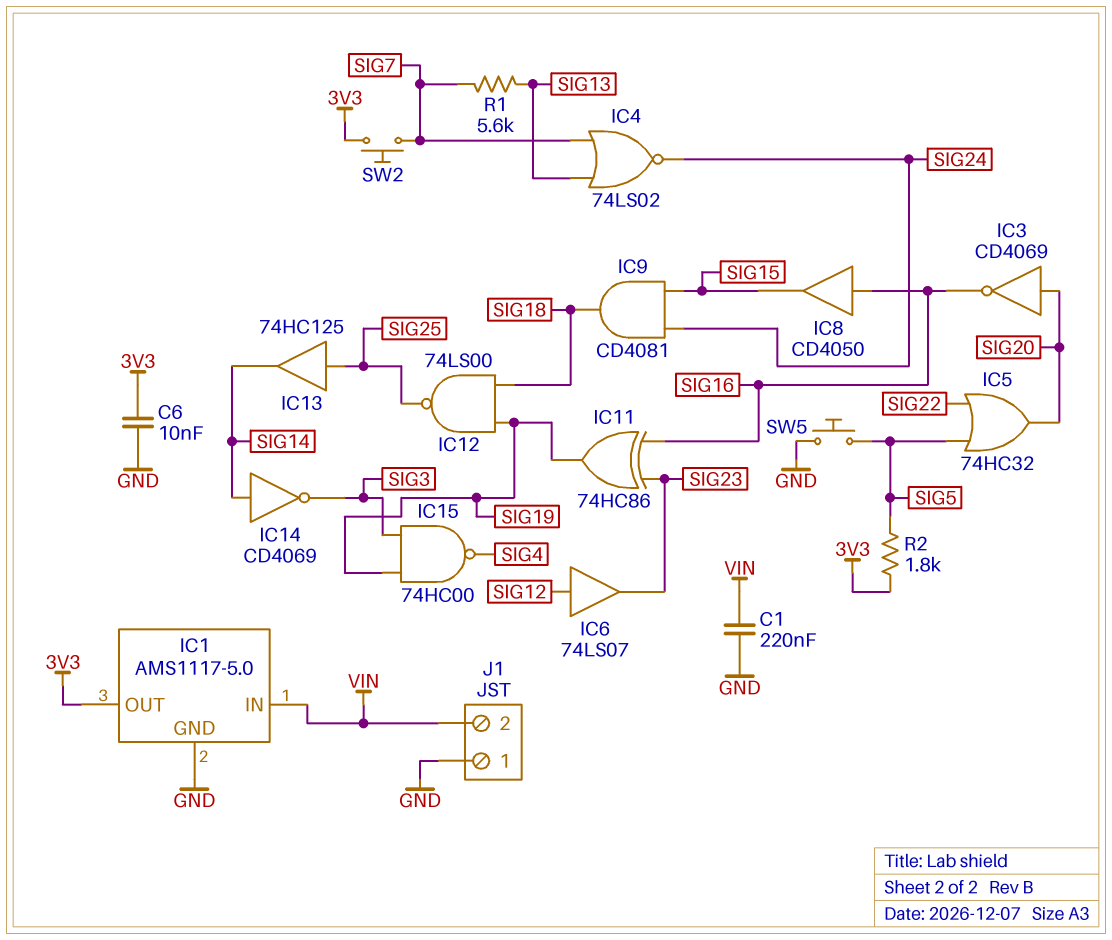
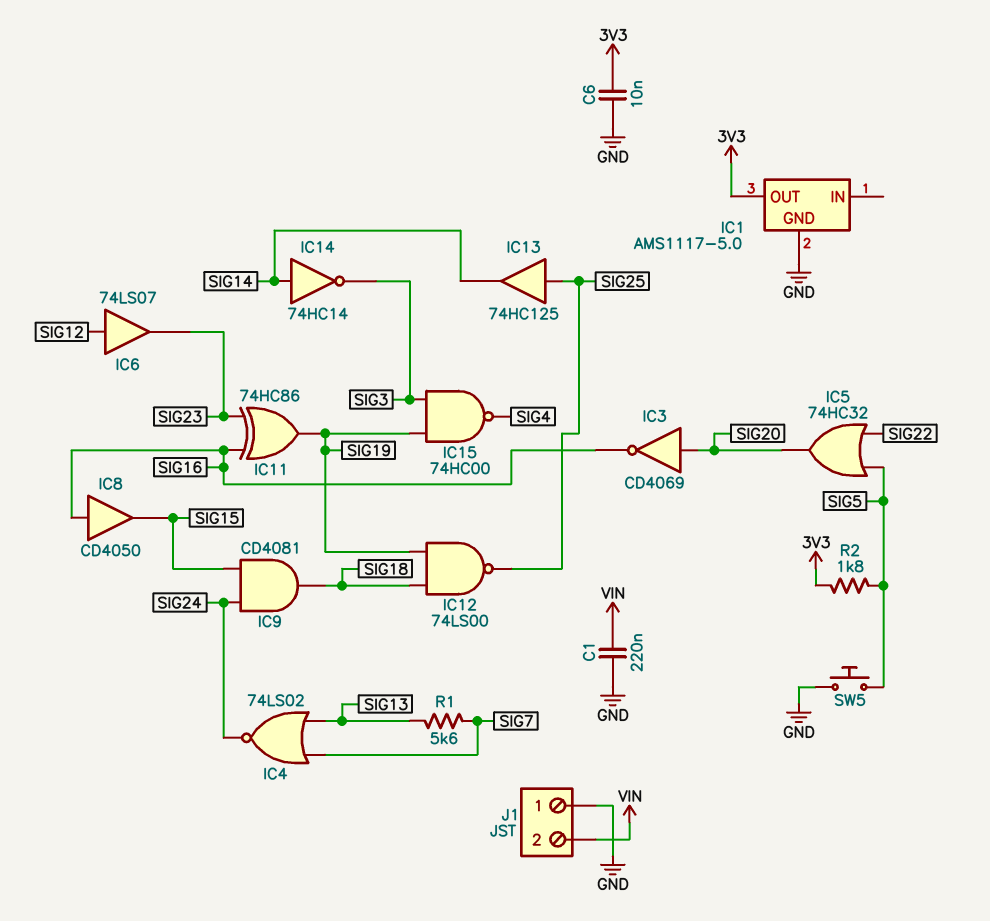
IC1 pin IN: VIN -> none
IC14: NOT CD4069 (in SIG14, out SIG3) -> NOT 74HC14 (in SIG14, out SIG3)
SW2: button (3V3, SIG7) -> none

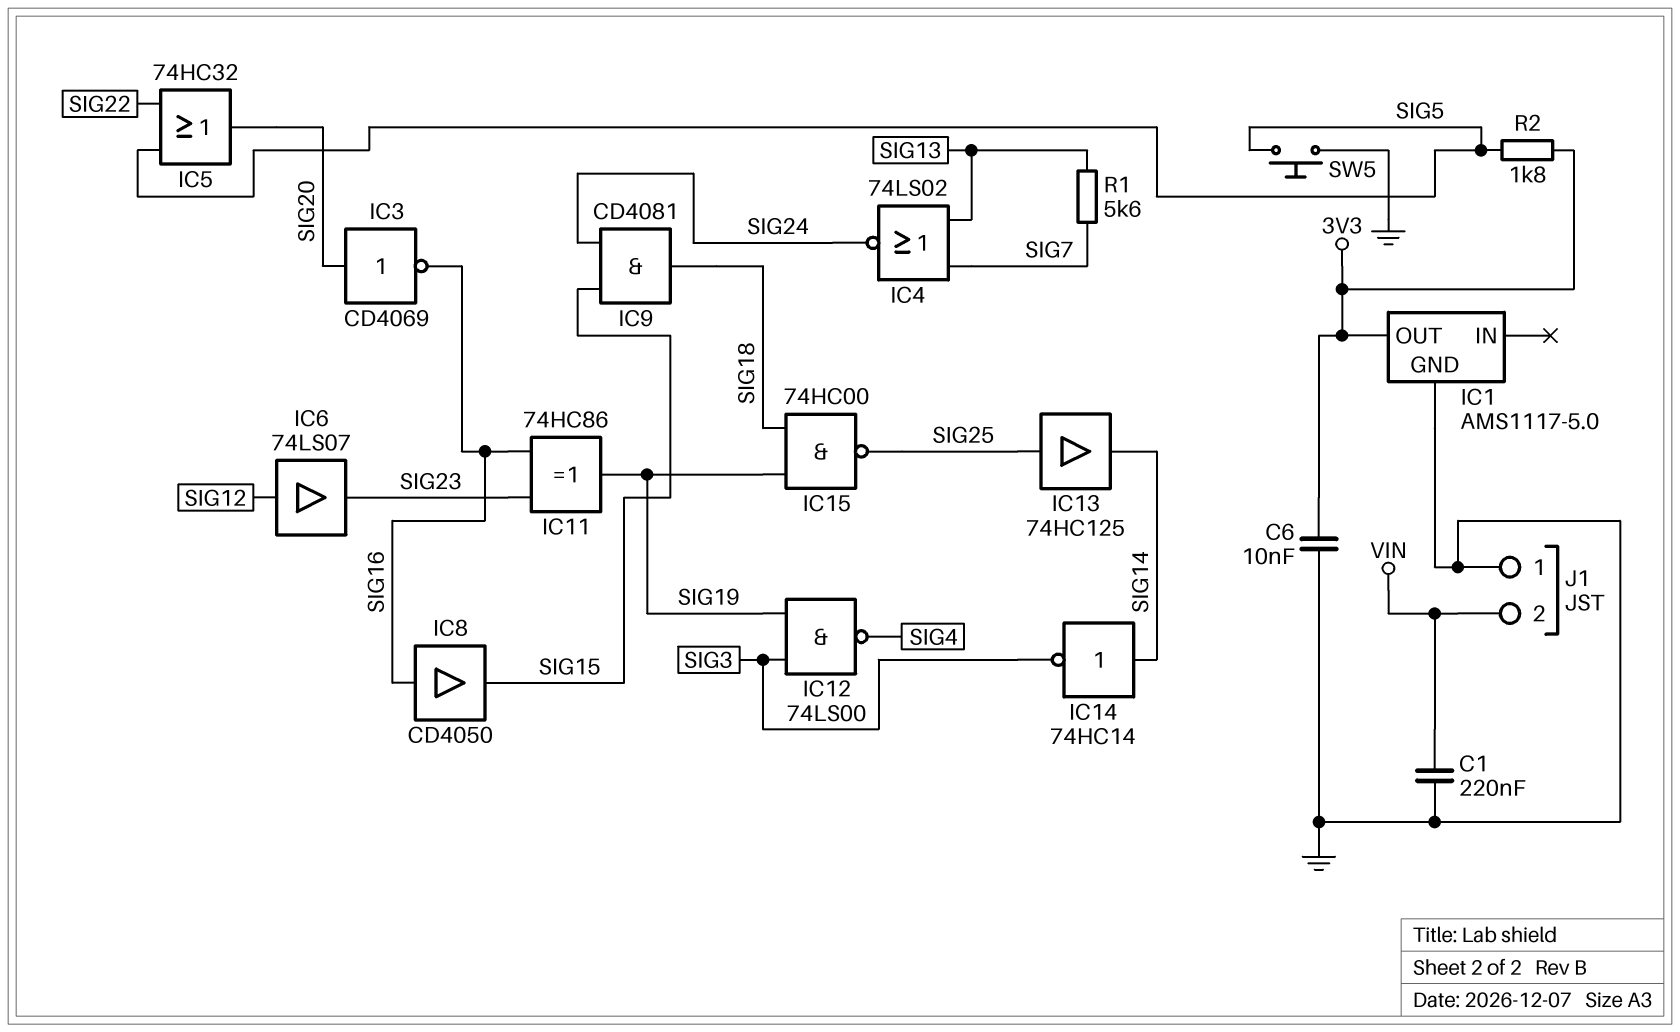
IC12: NAND 74LS00 (in SIG18, in SIG19, out SIG25) -> NAND 74LS00 (in SIG3, in SIG19, out SIG4)
IC15: NAND 74HC00 (in SIG3, in SIG19, out SIG4) -> NAND 74HC00 (in SIG18, in SIG19, out SIG25)

